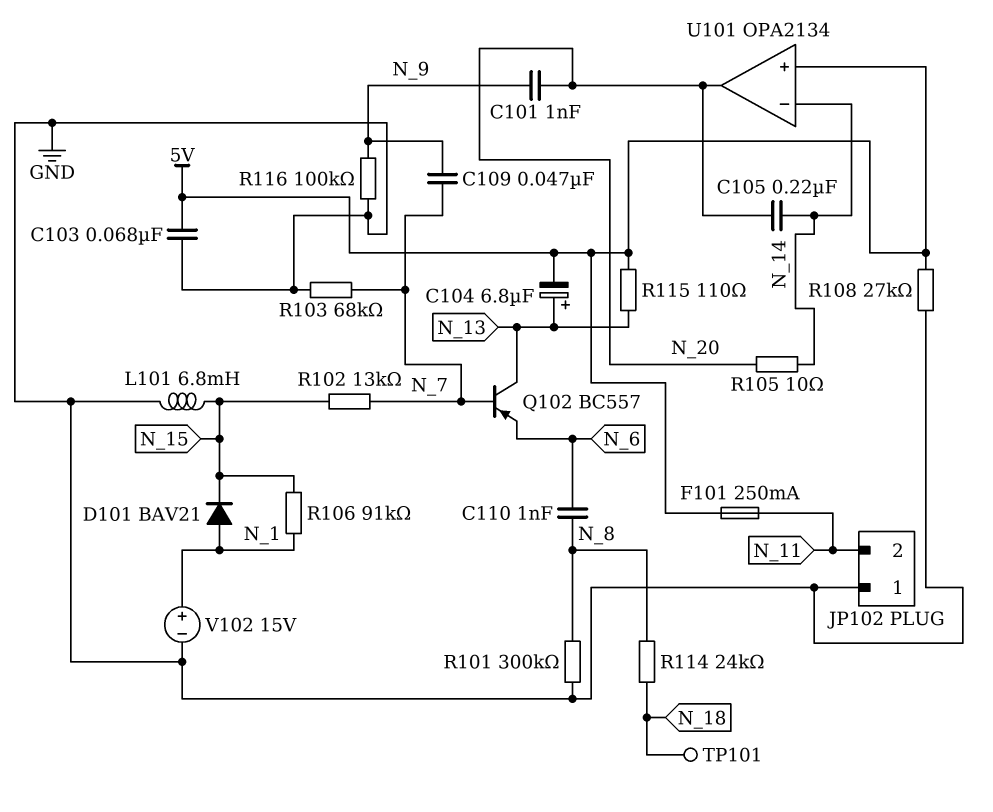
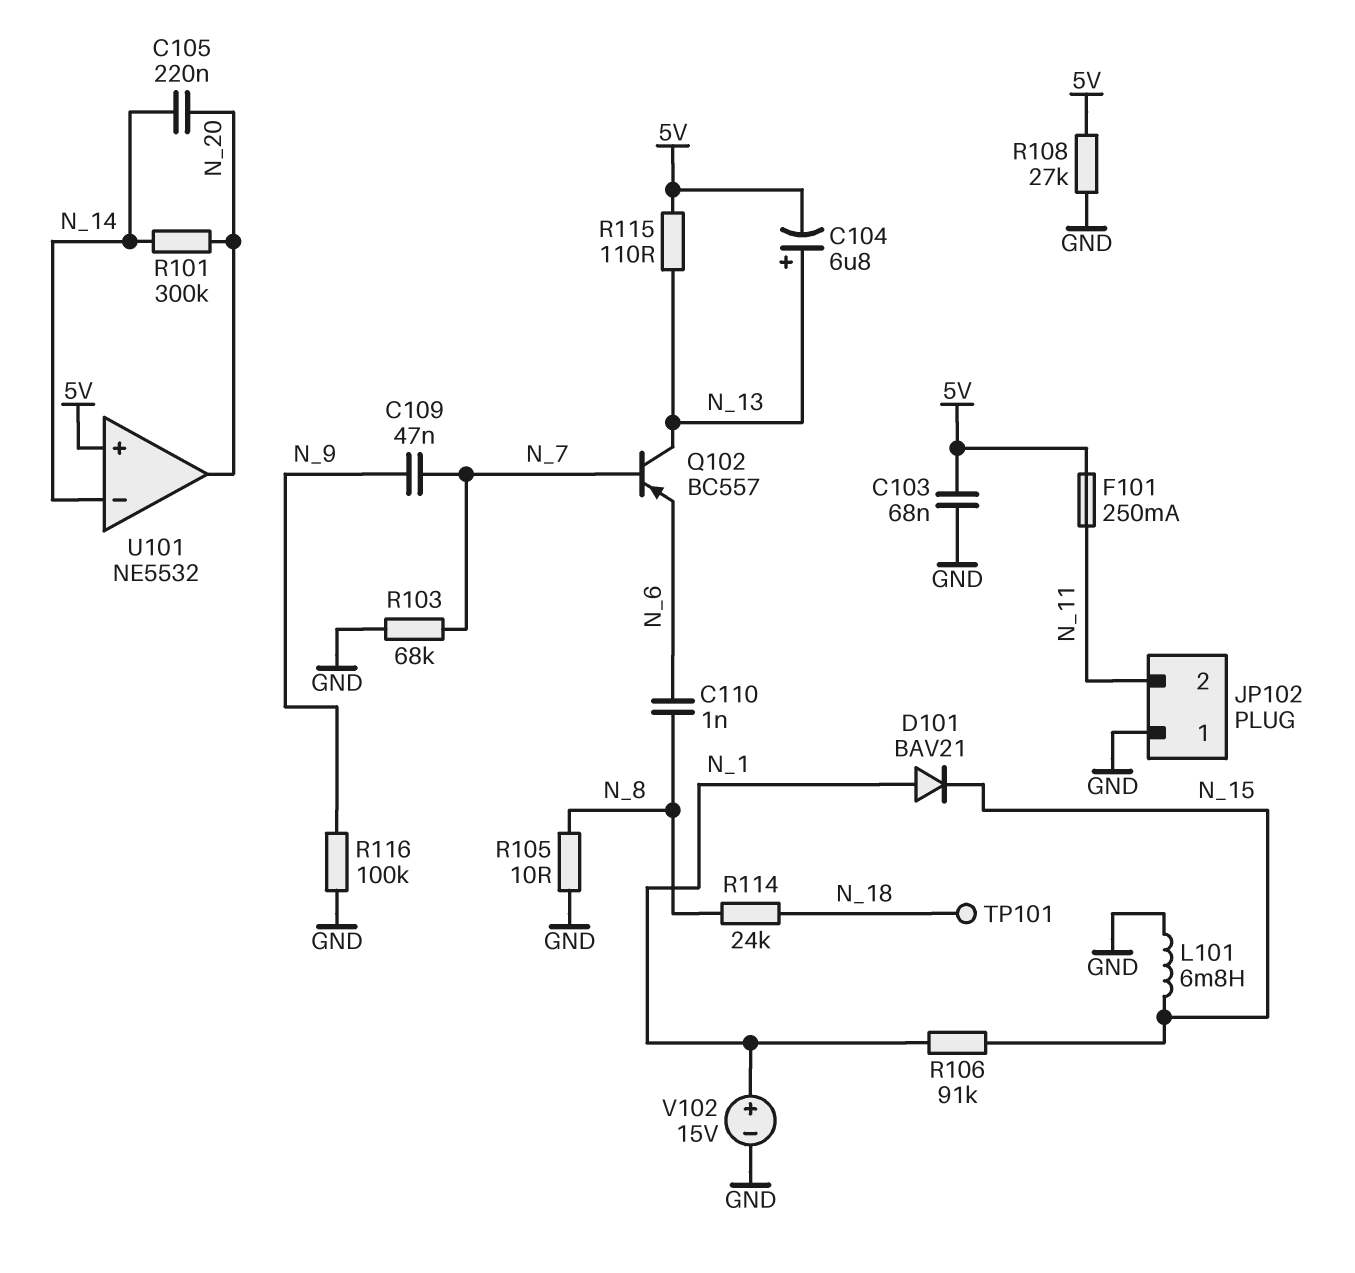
C101: 1nF (N_9, N_20) -> none
R101: 300k (GND, N_8) -> 300k (N_14, N_20)
R102: 13k (N_7, N_15) -> none
R105: 10 (N_14, N_20) -> 10 (GND, N_8)
U101: OPA2134 -> NE5532

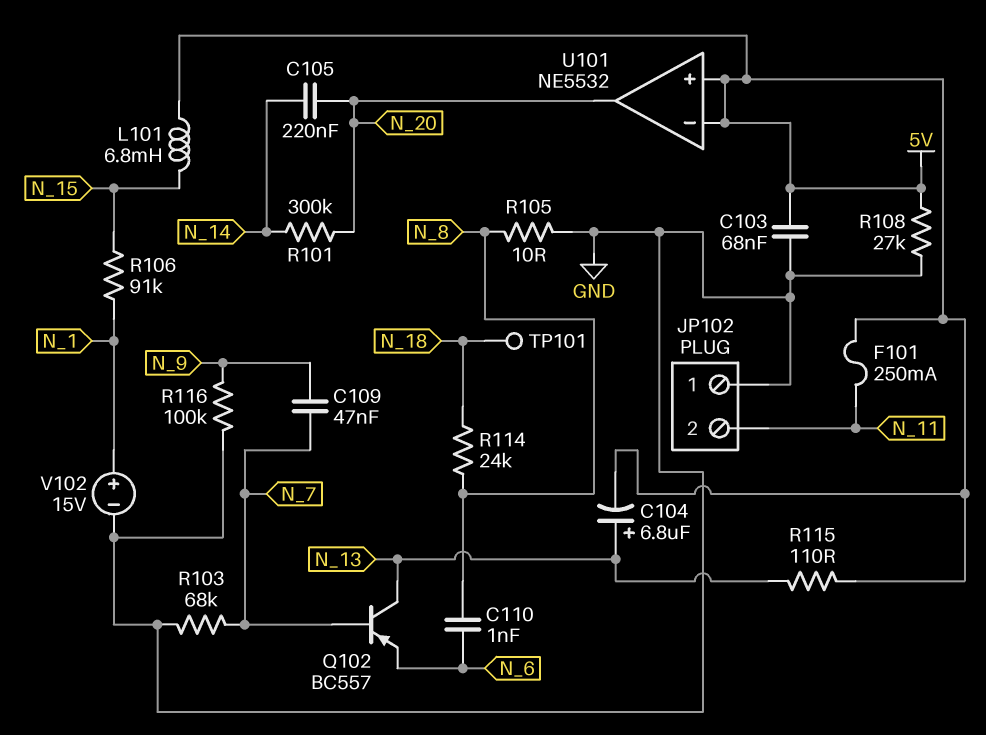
D101: diode BAV21 (A N_1, K N_15) -> none
L101: 6.8mH (GND, N_15) -> 6.8mH (5V, N_15)
U101 pin in-: N_14 -> 5V

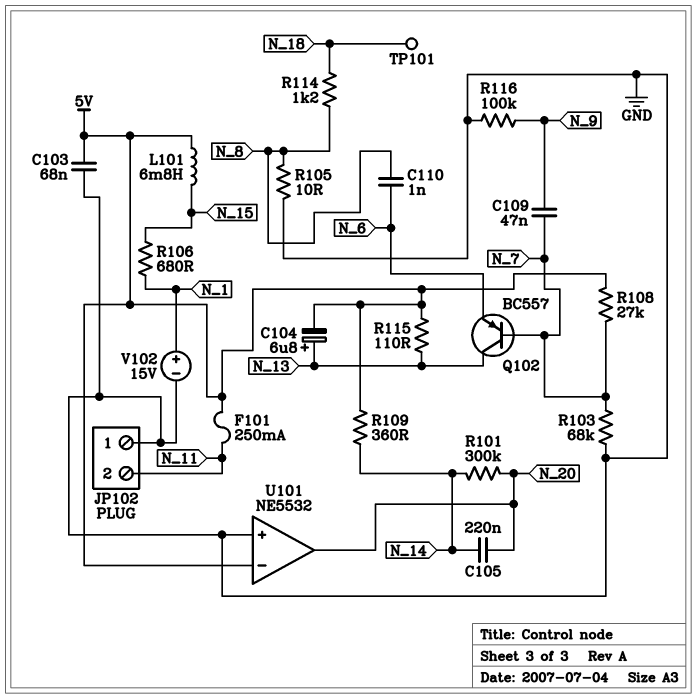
R106: 91k (N_1, N_15) -> 680 (N_1, N_15)
R108: 27k (5V, GND) -> 27k (5V, N_7)
R109: none -> 360 (5V, N_14)
R114: 24k (N_8, N_18) -> 1.2k (N_8, N_18)
U101 pin in+: 5V -> GND

